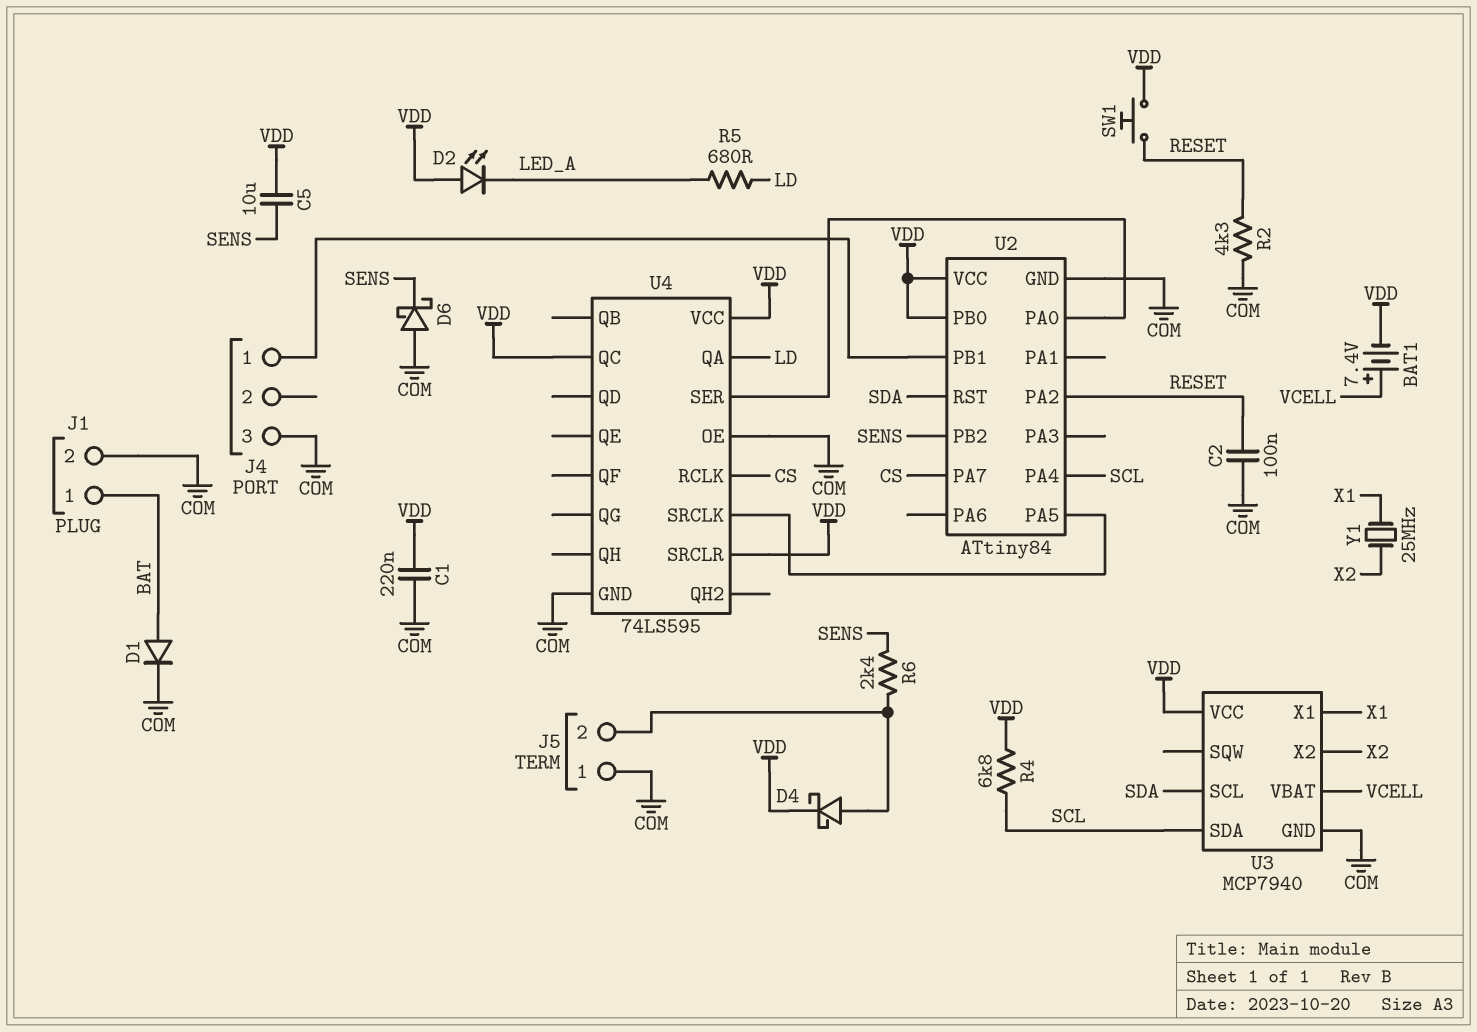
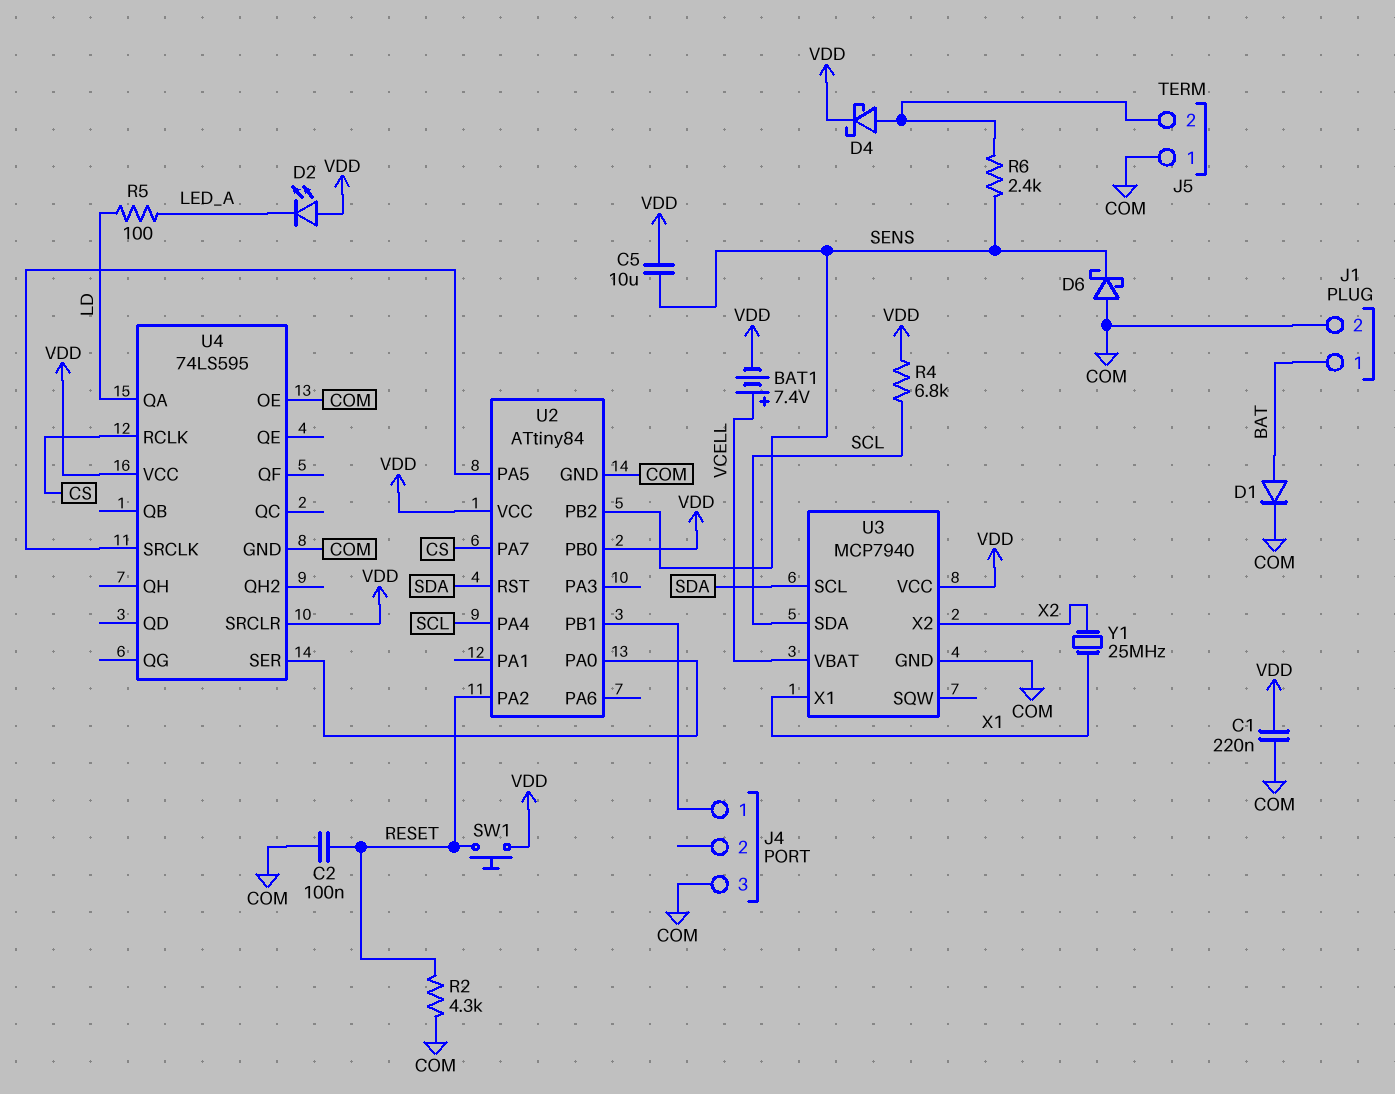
R5: 680 (LD, LED_A) -> 100 (LD, LED_A)
U4 pin QC: VDD -> none

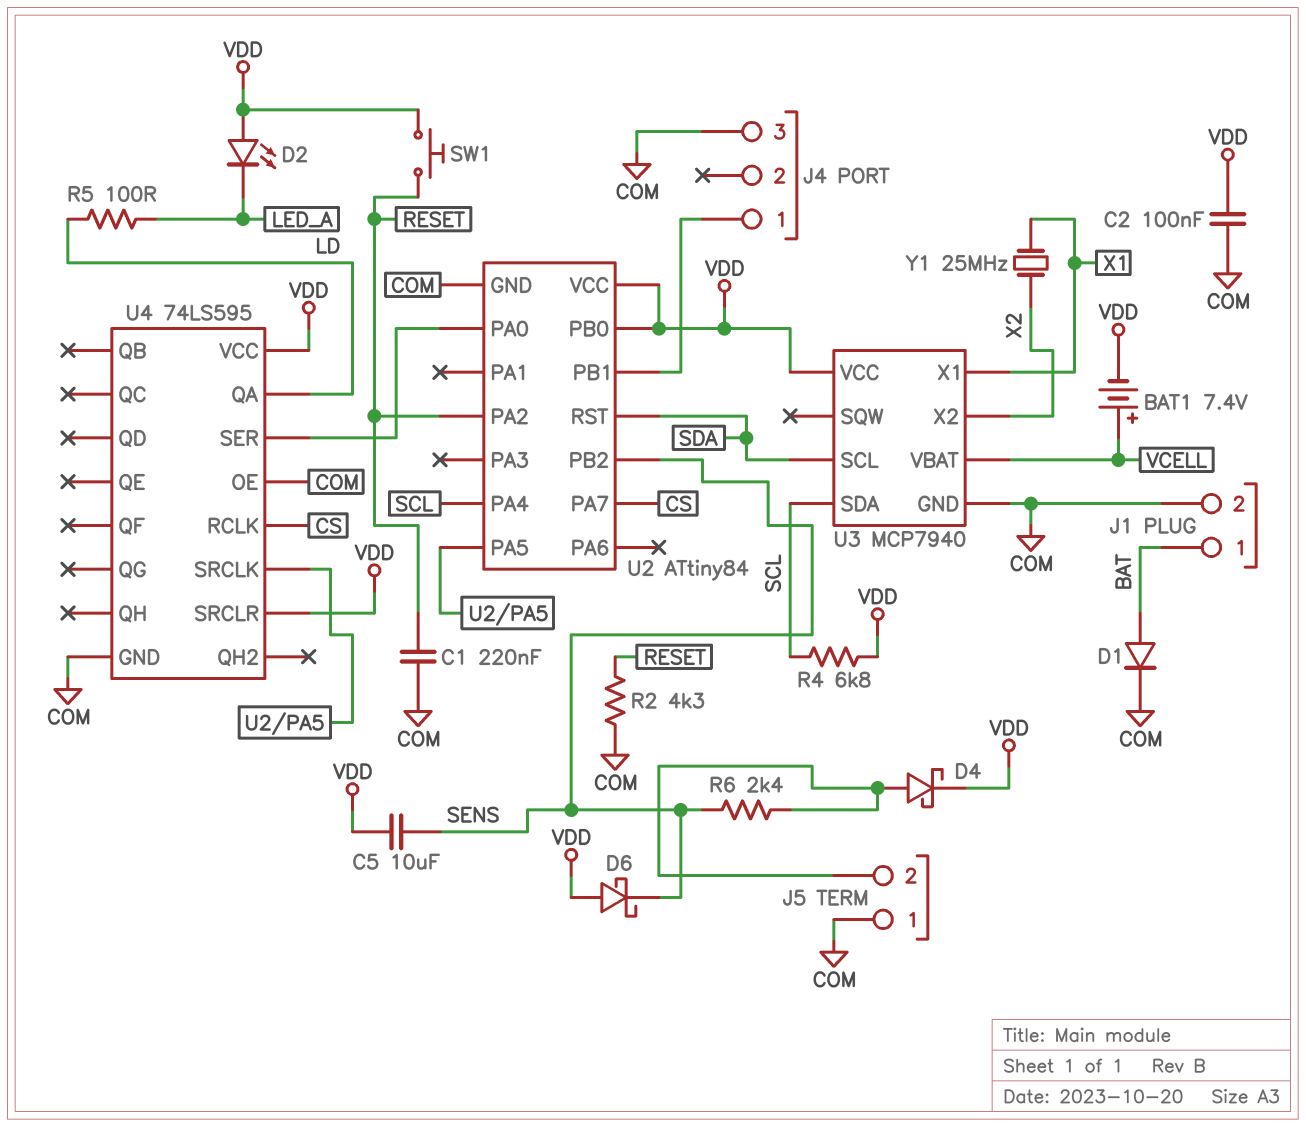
C1: 220nF (COM, VDD) -> 220nF (COM, RESET)
C2: 100nF (COM, RESET) -> 100nF (COM, VDD)
D6: schottky (A COM, K SENS) -> schottky (A VDD, K SENS)

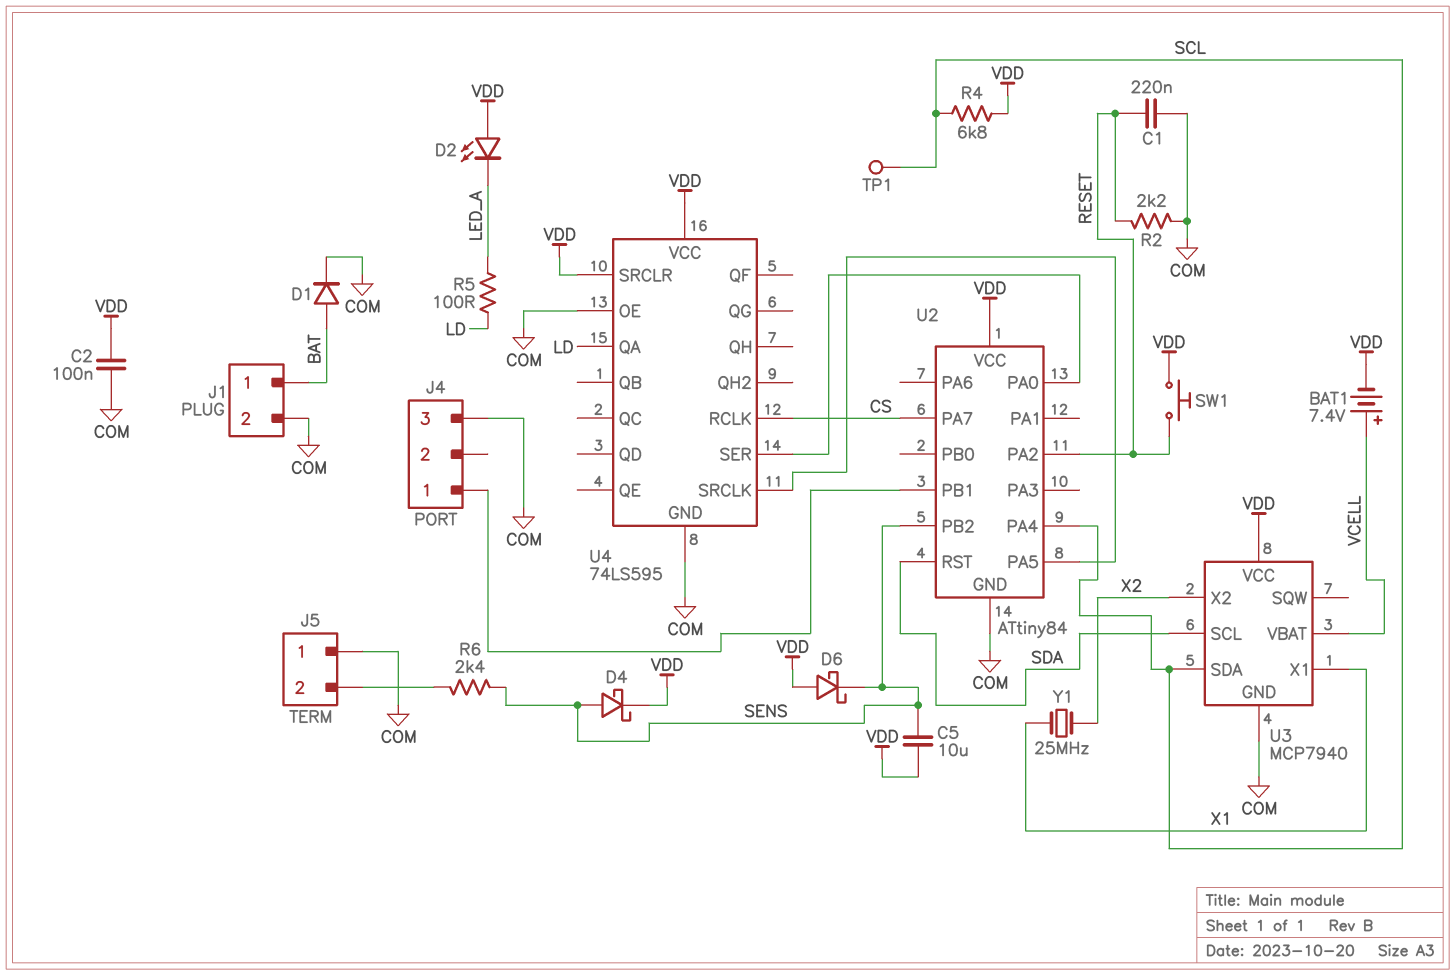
D4: schottky (A J5/2, K VDD) -> schottky (A SENS, K VDD)
R2: 4.3k (COM, RESET) -> 2.2k (COM, RESET)
TP1: none -> test point (SCL)
U2 pin PB0: VDD -> none

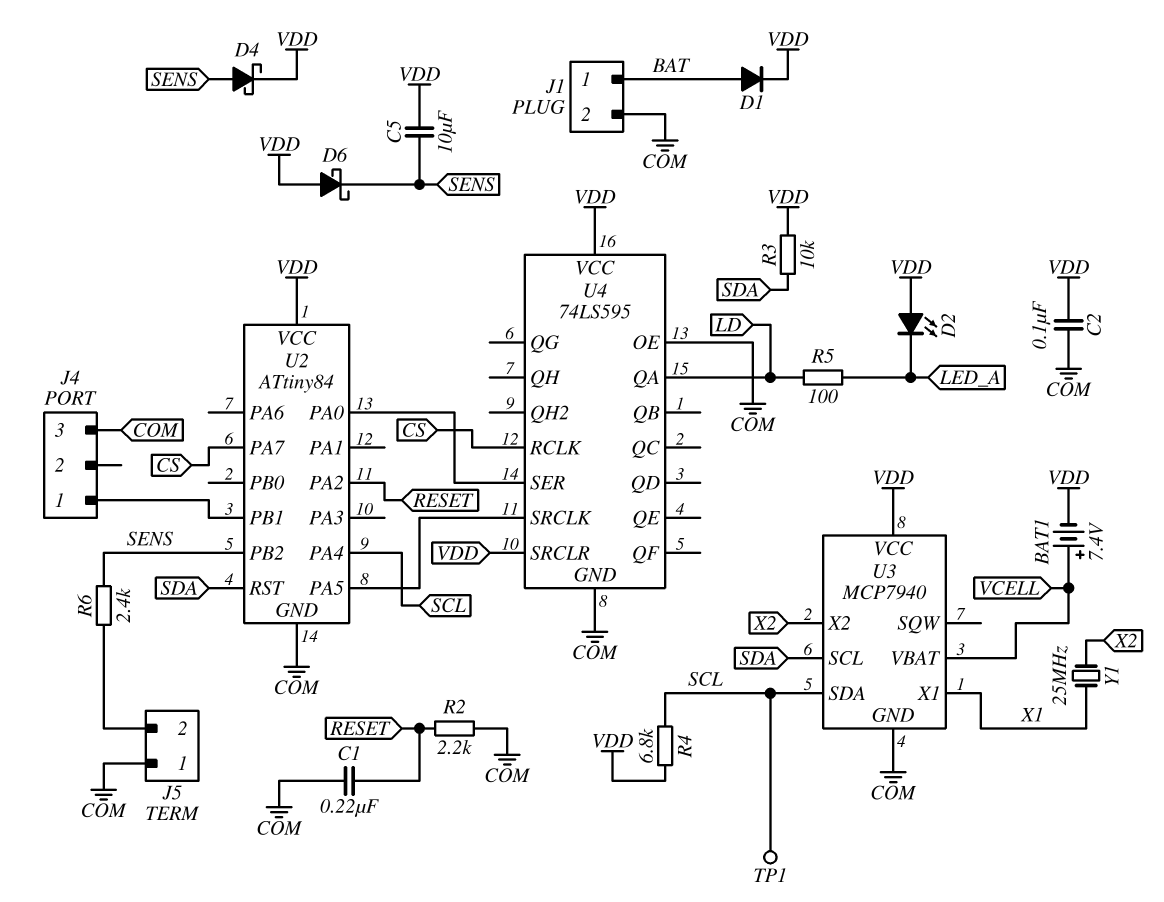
D1: diode (A BAT, K COM) -> diode (A BAT, K VDD)
R3: none -> 10k (SDA, VDD)
SW1: button (RESET, VDD) -> none

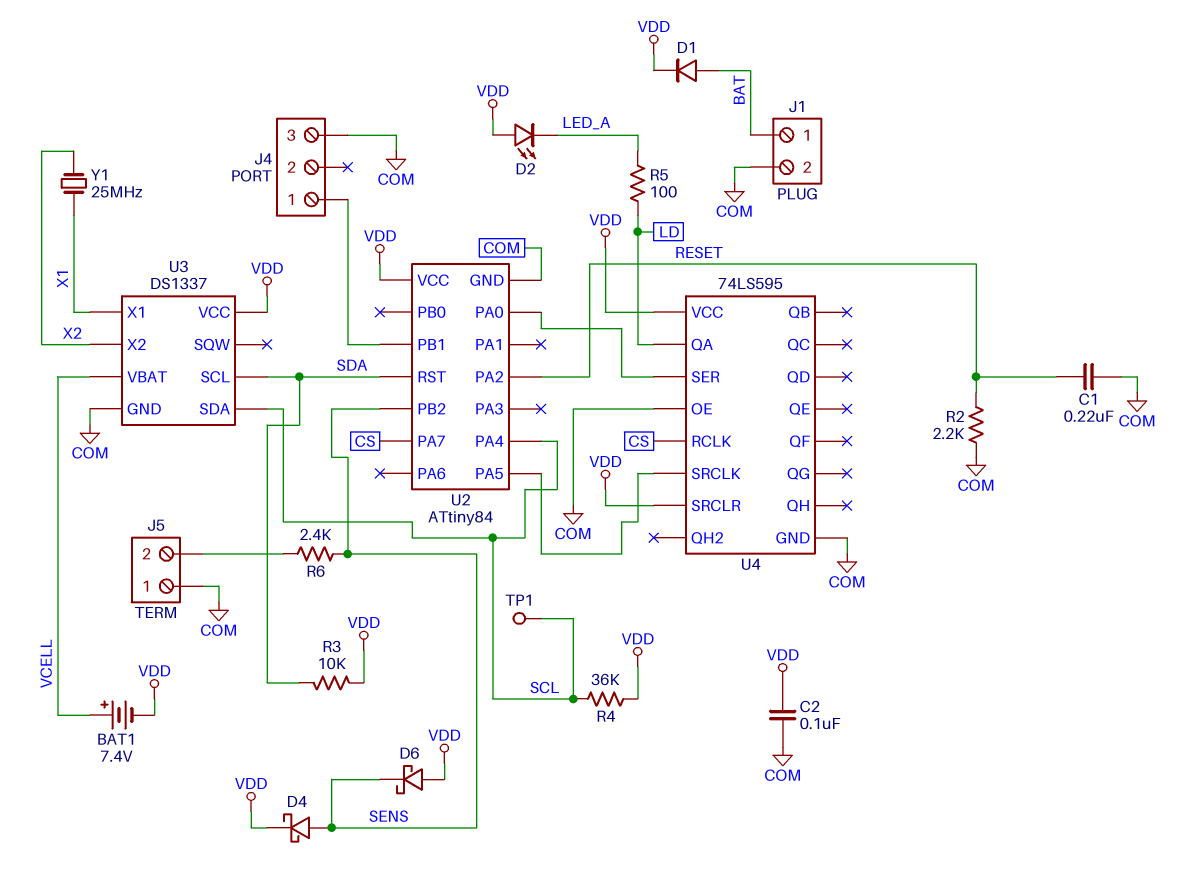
C5: 10uF (SENS, VDD) -> none
R4: 6.8k (SCL, VDD) -> 36k (SCL, VDD)
U3: MCP7940 -> DS1337

